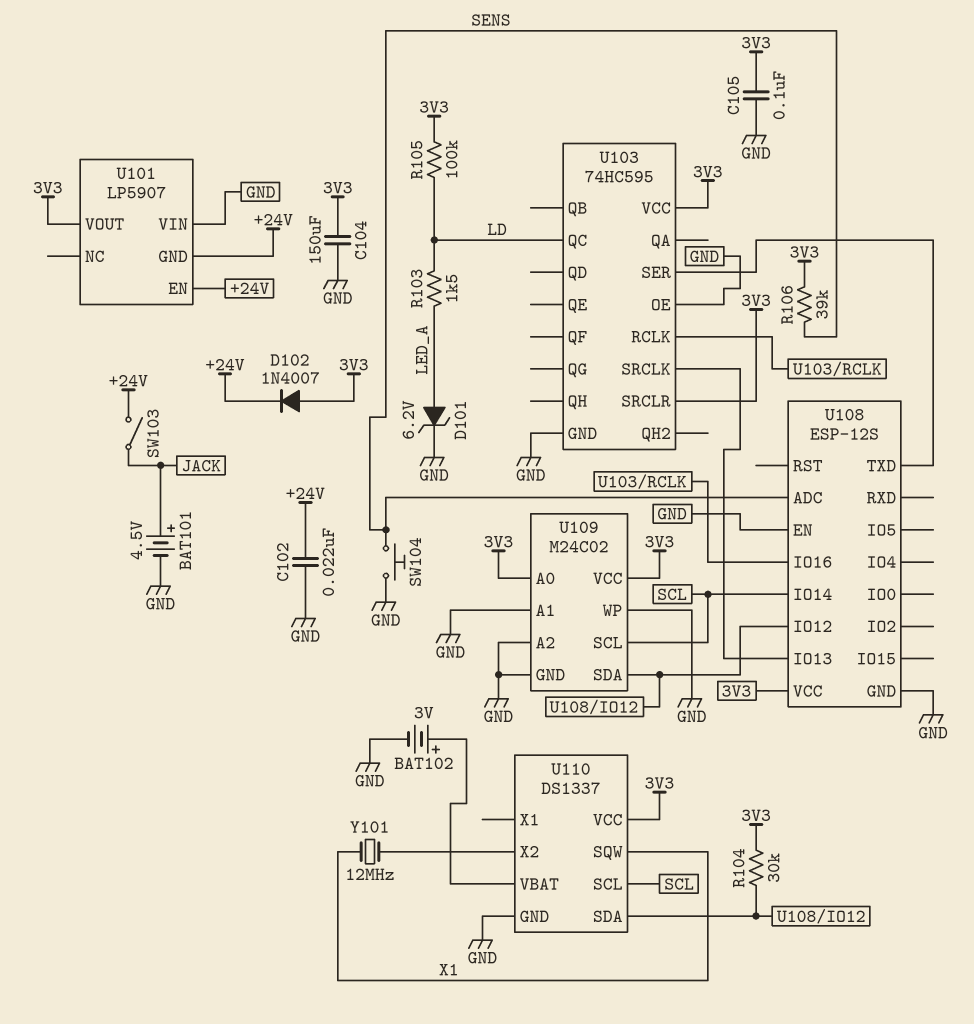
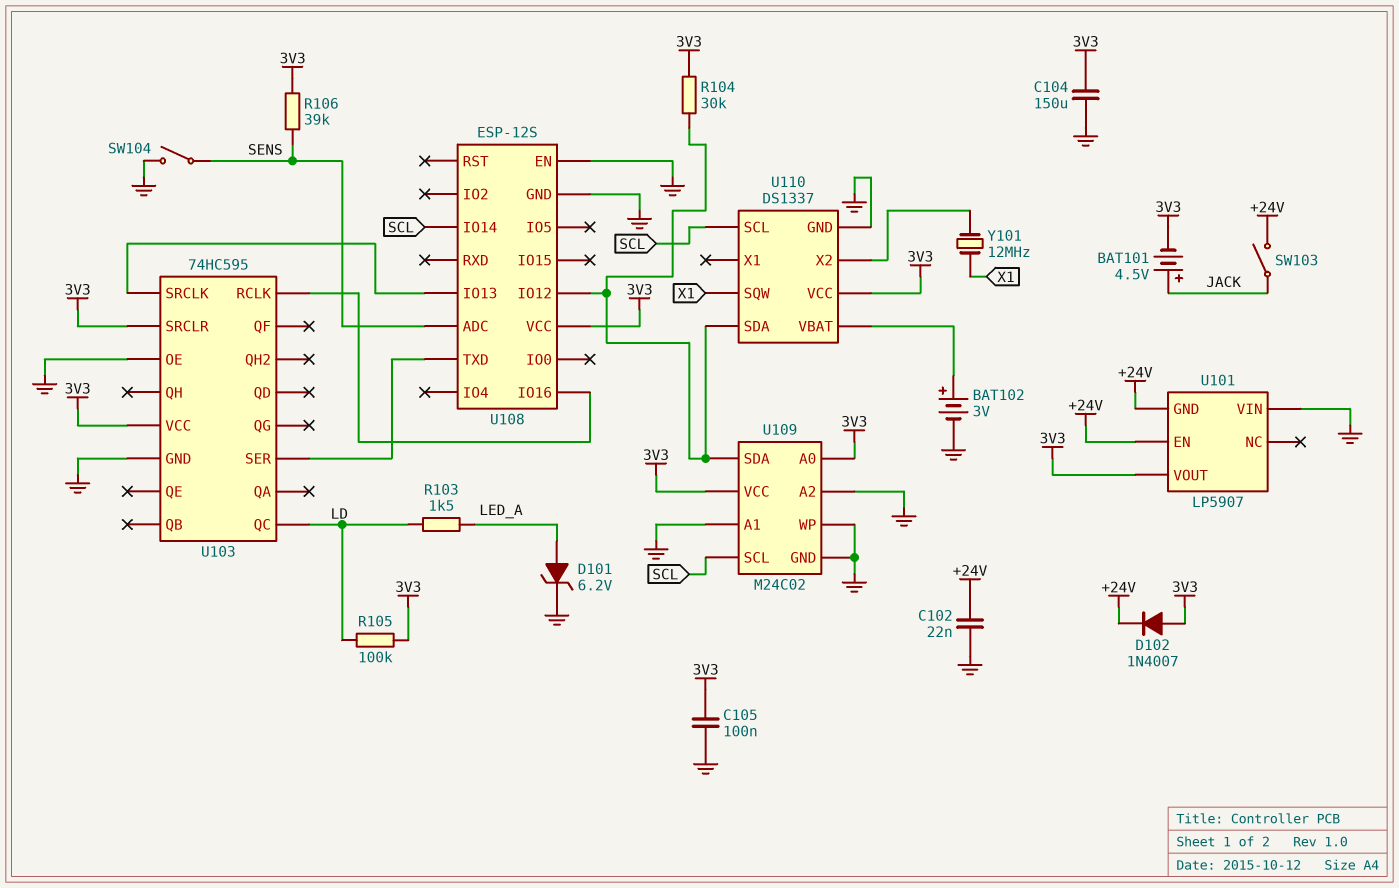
BAT101: 4.5V (plus JACK, minus GND) -> 4.5V (plus JACK, minus 3V3)
SW104: button (GND, SENS) -> switch (GND, SENS)

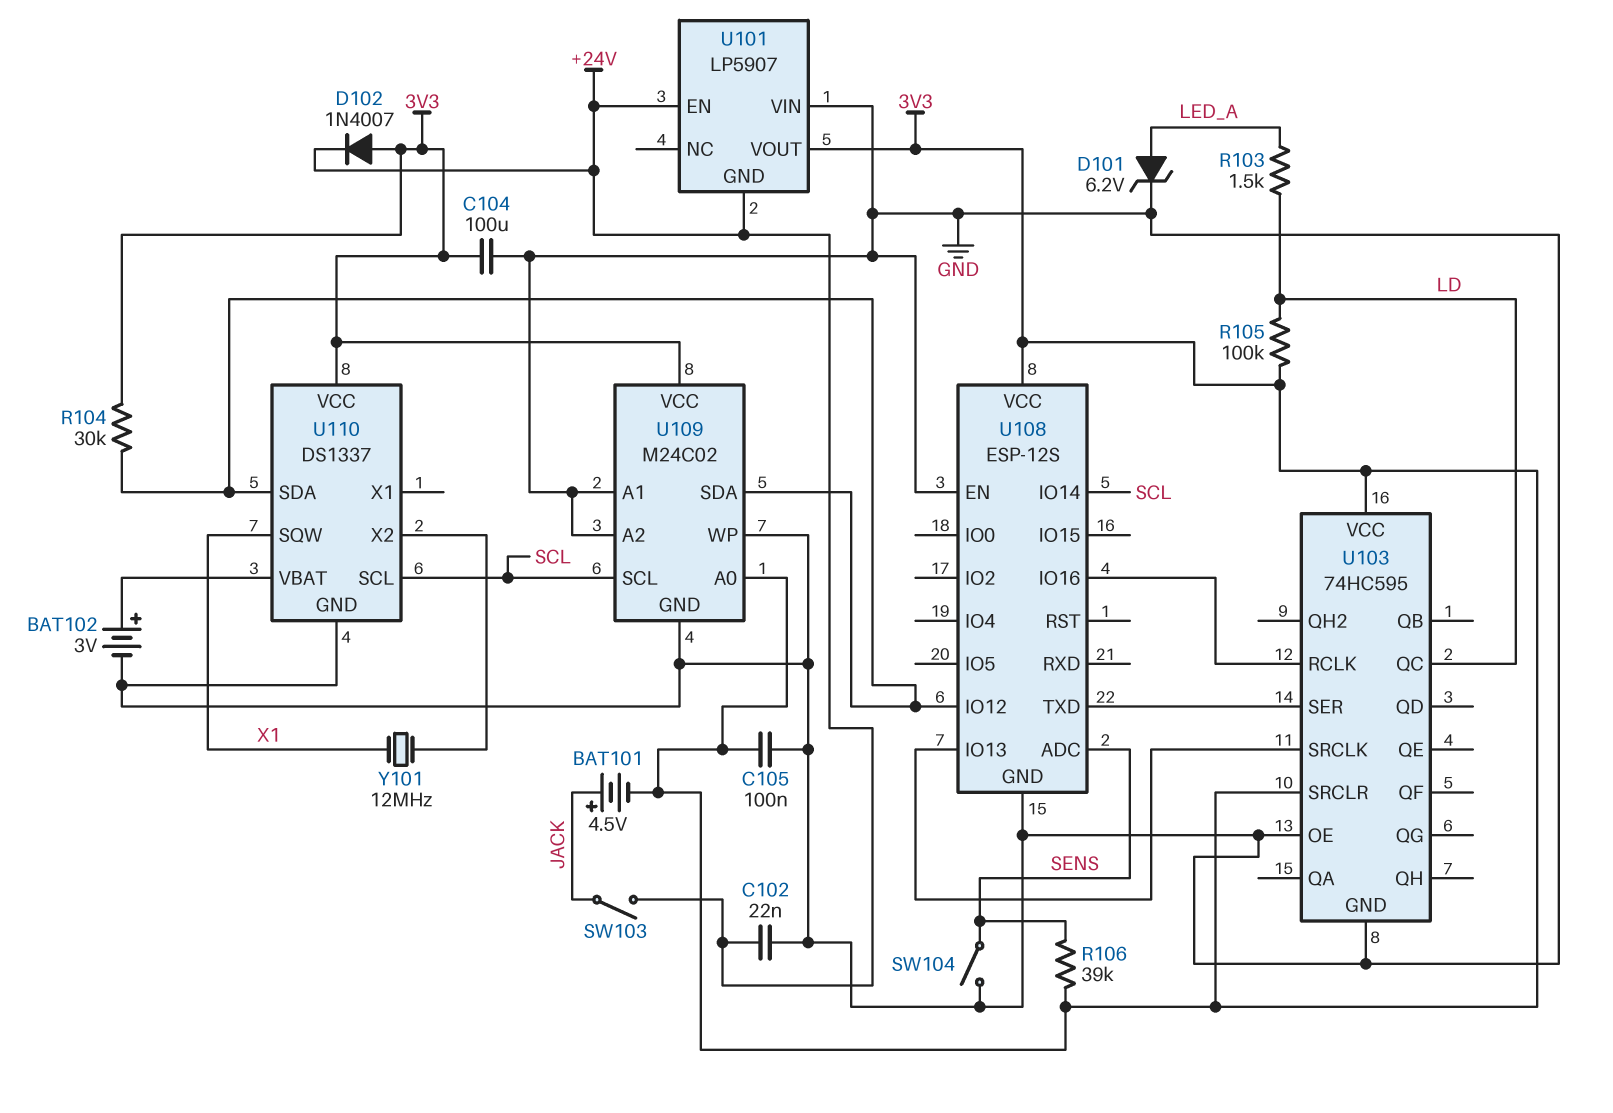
C104: 150uF (3V3, GND) -> 100uF (3V3, GND)

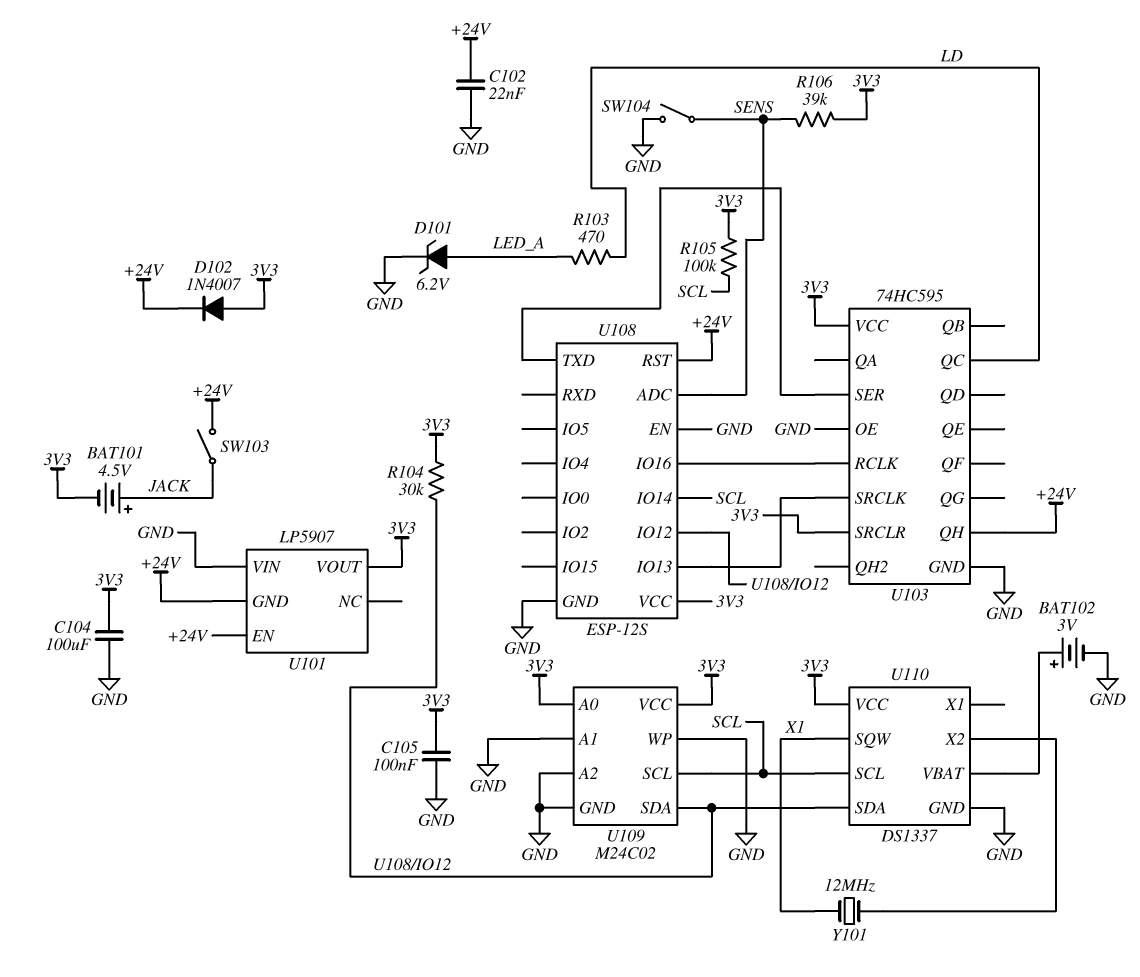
R103: 1.5k (LD, LED_A) -> 470 (LD, LED_A)
R105: 100k (3V3, LD) -> 100k (3V3, SCL)
U103 pin QH: none -> +24V
U108 pin RST: none -> +24V

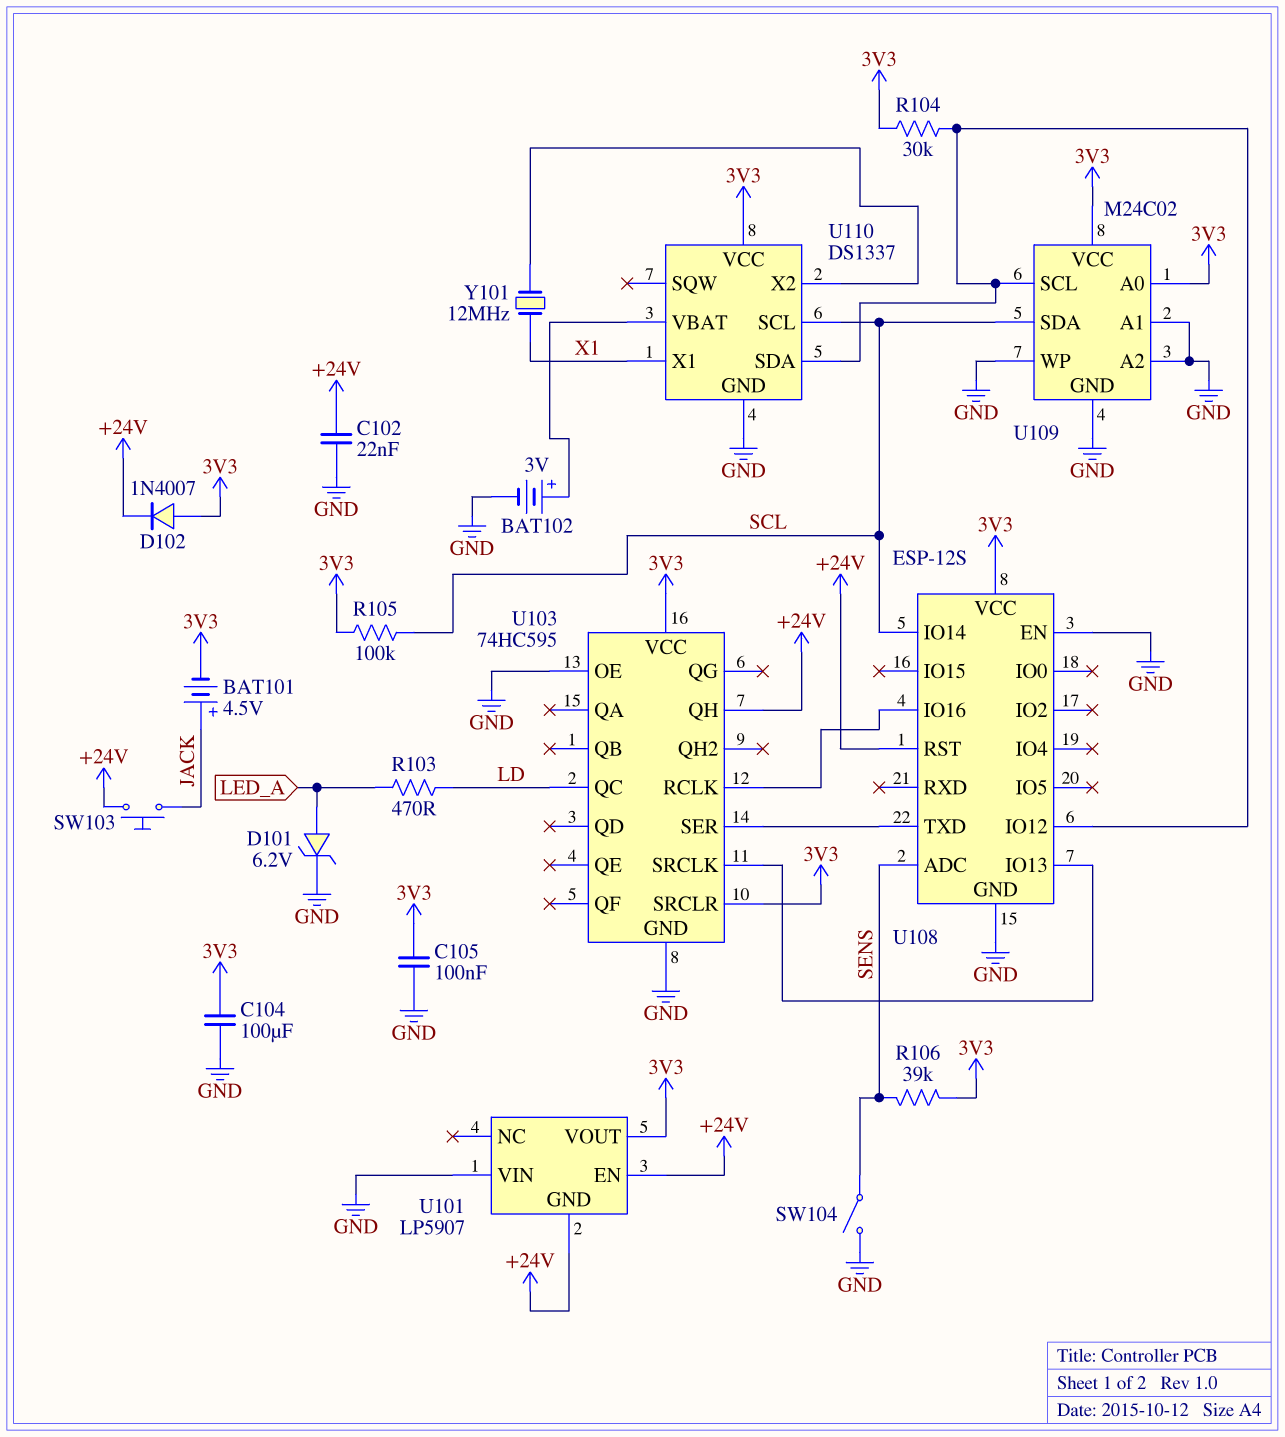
SW103: switch (+24V, JACK) -> button (+24V, JACK)
U109 pin SCL: SCL -> U108/IO12
U109 pin SDA: U108/IO12 -> SCL
U110 pin SQW: X1 -> none
U110 pin X1: none -> X1

